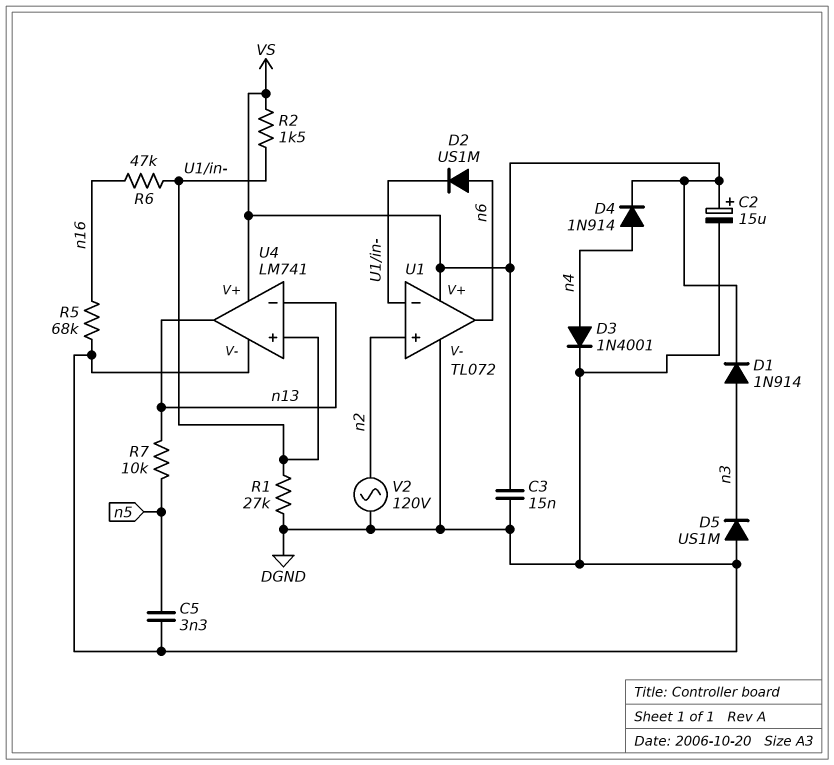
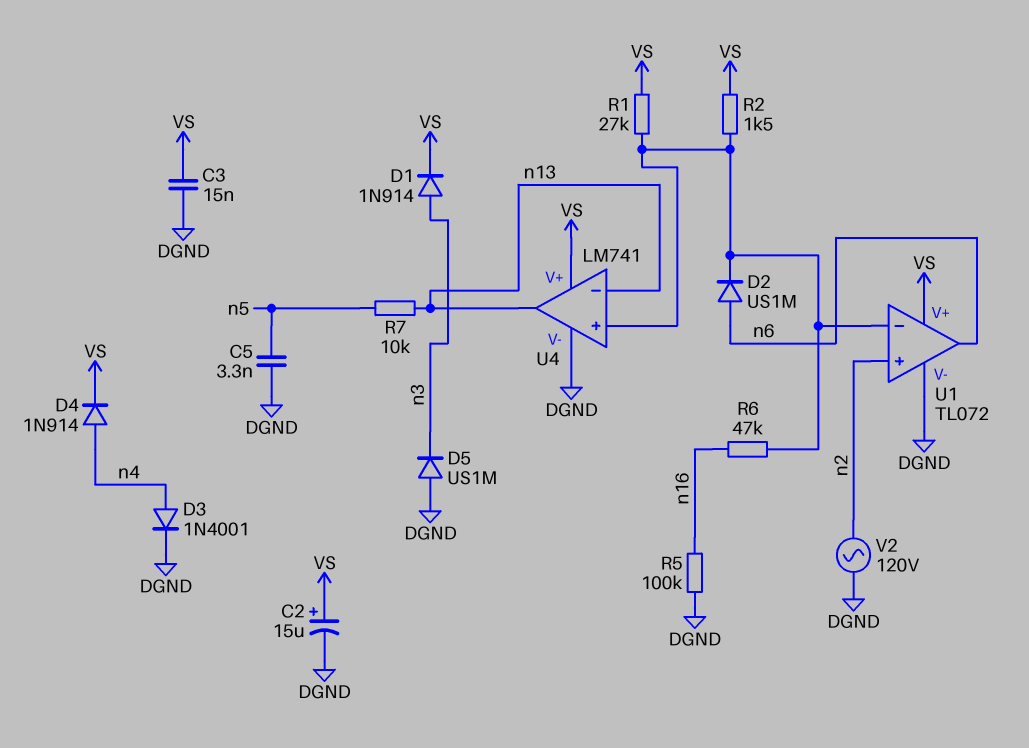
R1: 27k (DGND, U1/in-) -> 27k (U1/in-, VS)
R5: 68k (DGND, n16) -> 100k (DGND, n16)

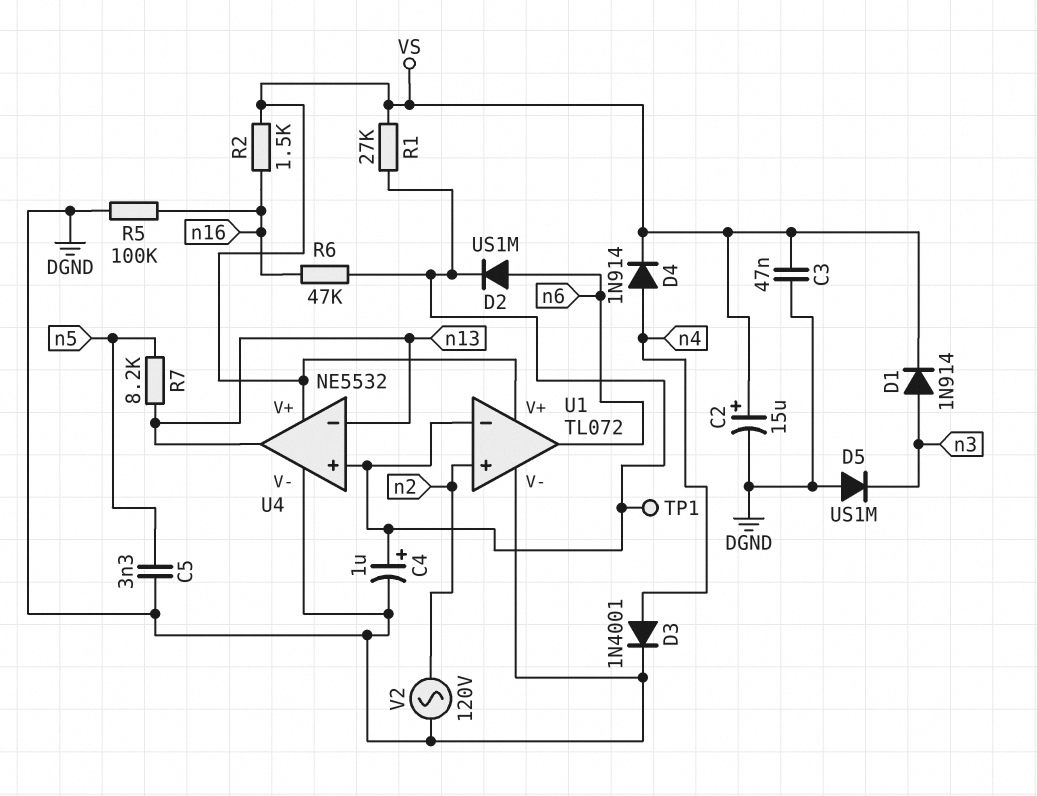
C3: 15nF (DGND, VS) -> 47nF (DGND, VS)
C4: none -> 1uF (plus U1/in-, minus DGND)
R2: 1.5k (U1/in-, VS) -> 1.5k (VS, n16)
R7: 10k (n5, n13) -> 8.2k (n5, n13)
TP1: none -> test point (U1/in-)
U4: LM741 -> NE5532

